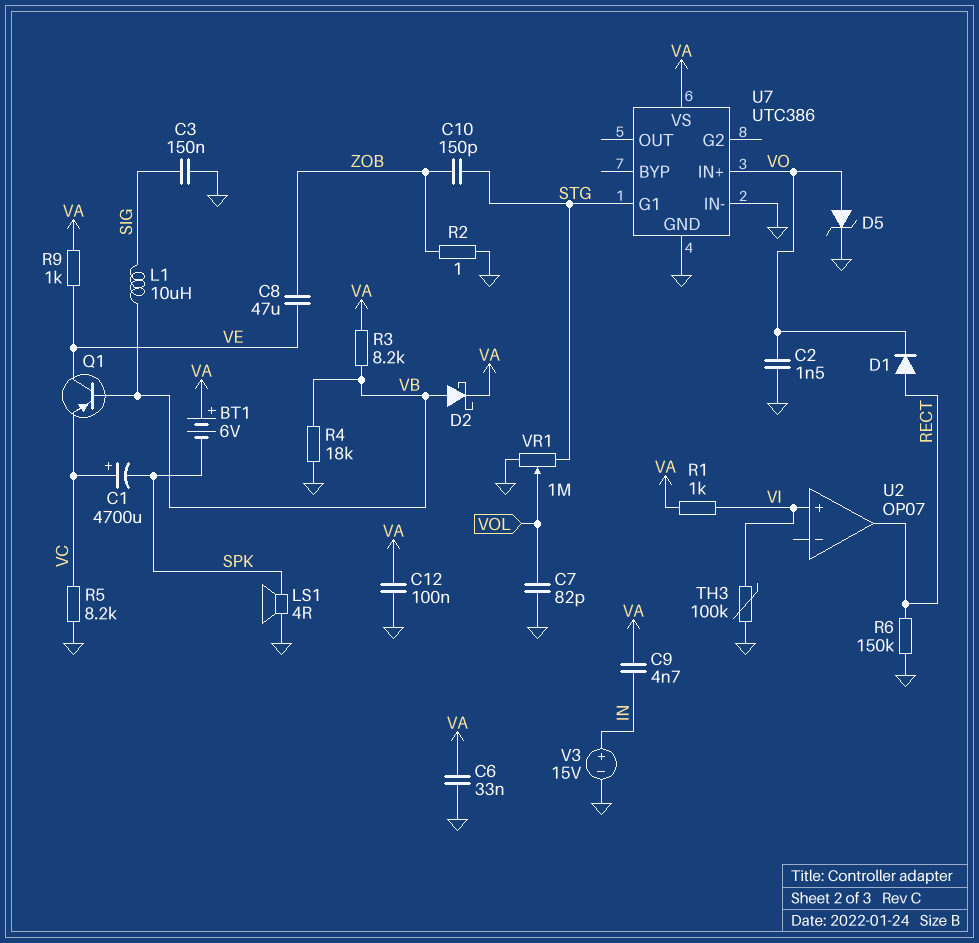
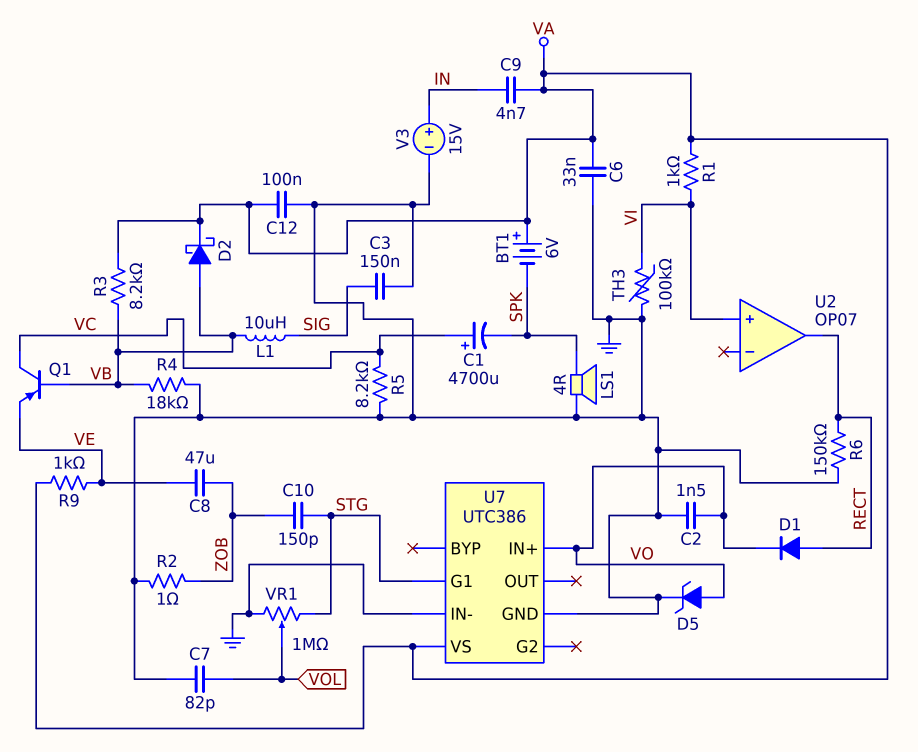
Q1: PNP (B VB, C VE, E VC) -> PNP (B VB, C VC, E VE)

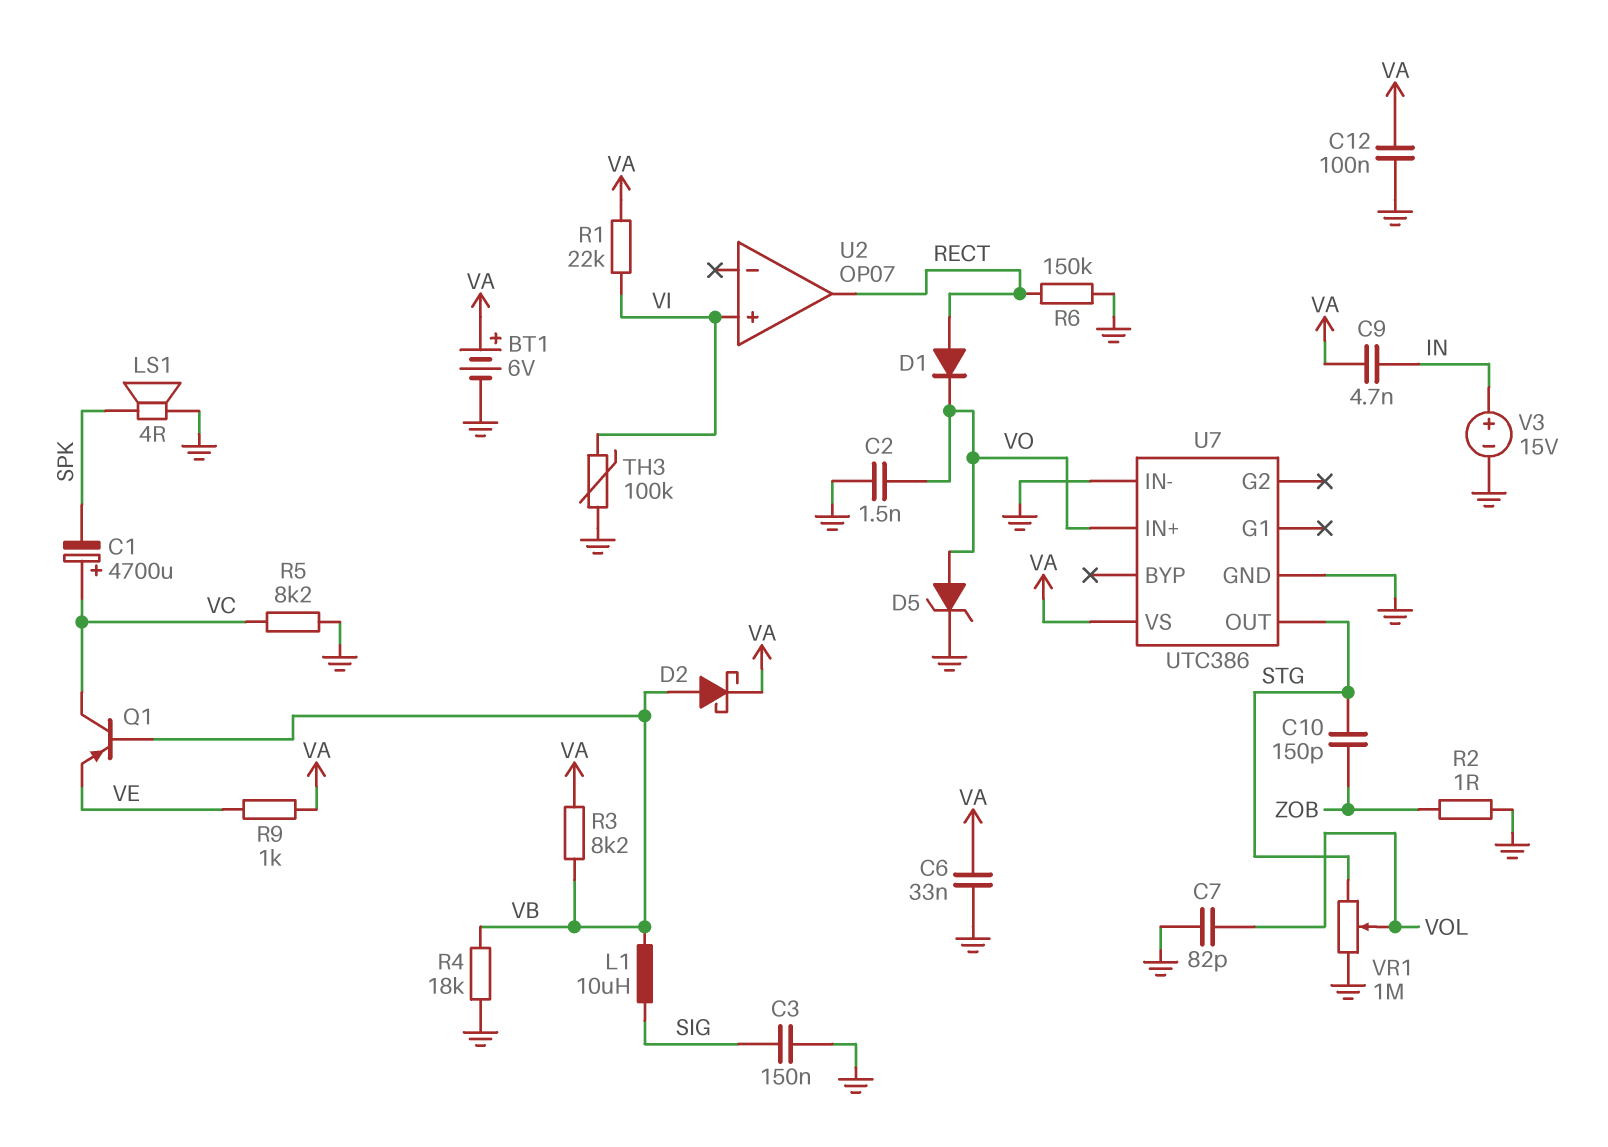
BT1: 6V (plus VA, minus SPK) -> 6V (plus VA, minus GND)
C8: 47uF (VE, ZOB) -> none
R1: 1k (VA, VI) -> 22k (VA, VI)
U7 pin G1: STG -> none
U7 pin OUT: none -> STG

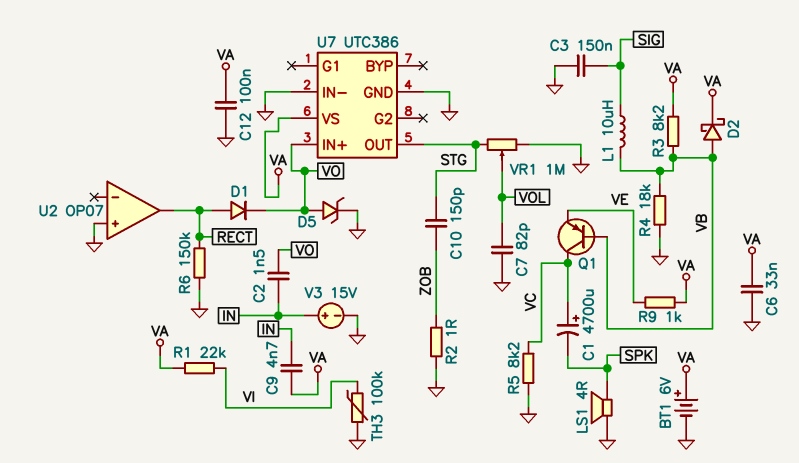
C2: 1.5nF (GND, VO) -> 1.5nF (IN, VO)
U2 pin in+: VI -> GND

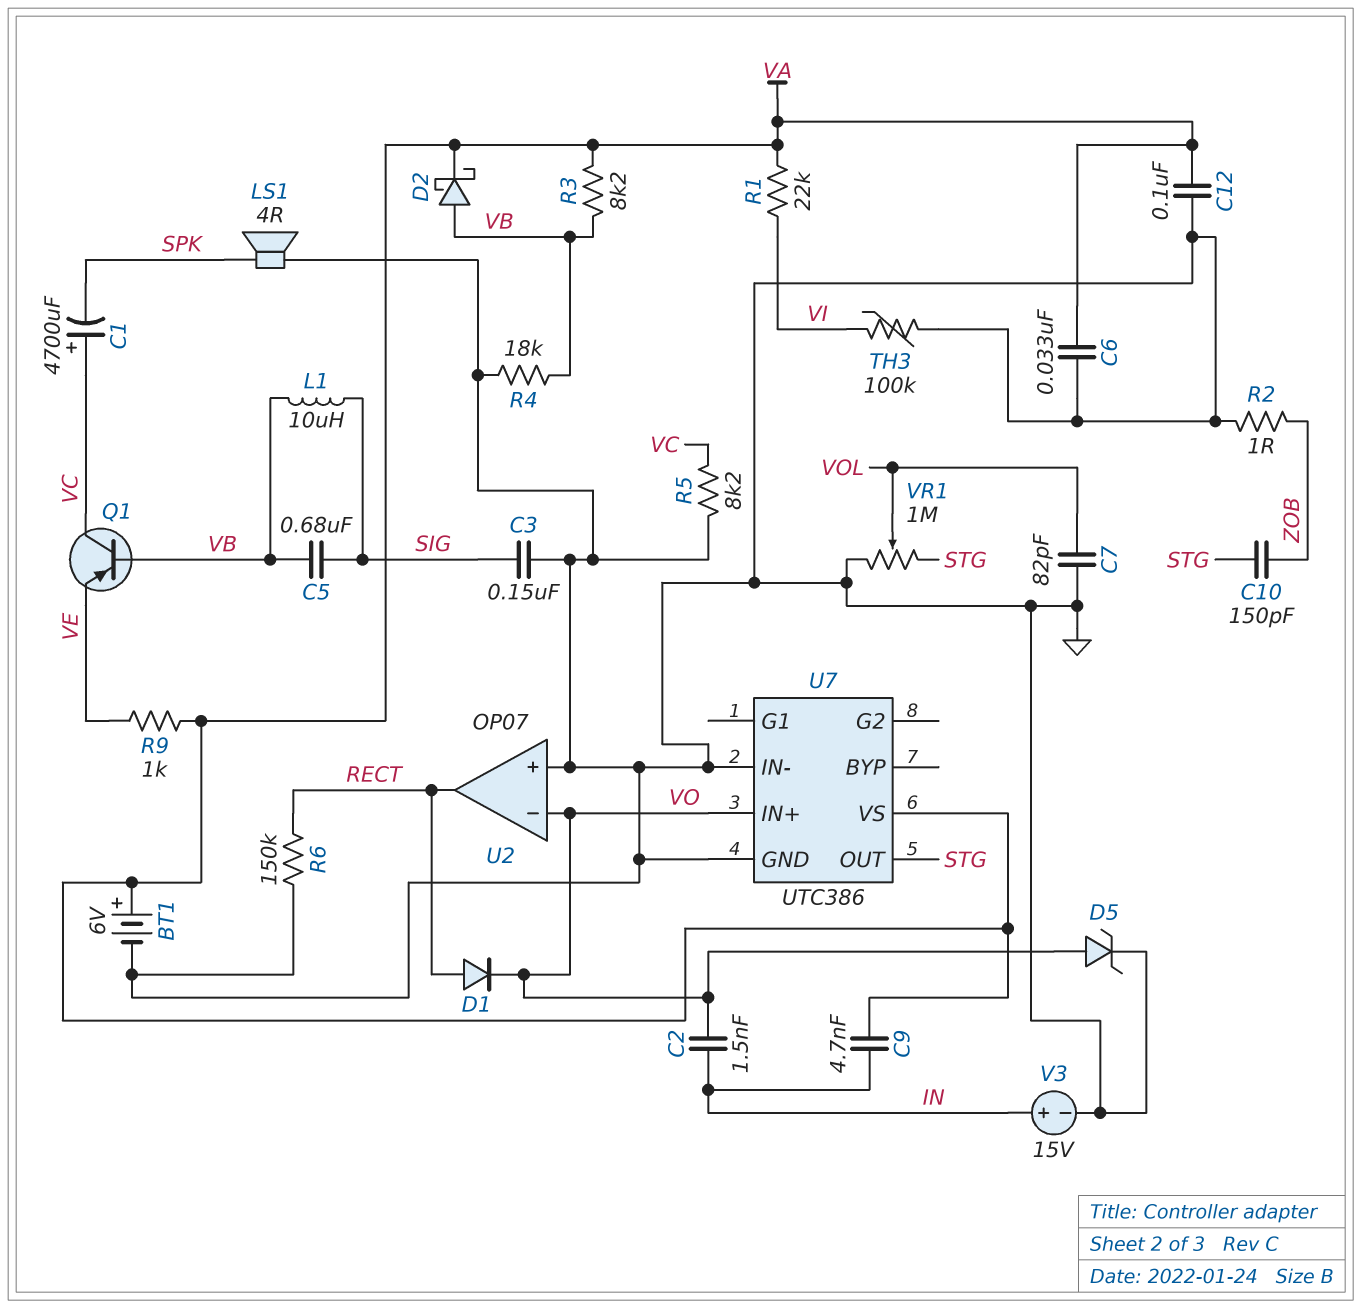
C5: none -> 680nF (SIG, VB)
U2 pin in-: none -> VO

